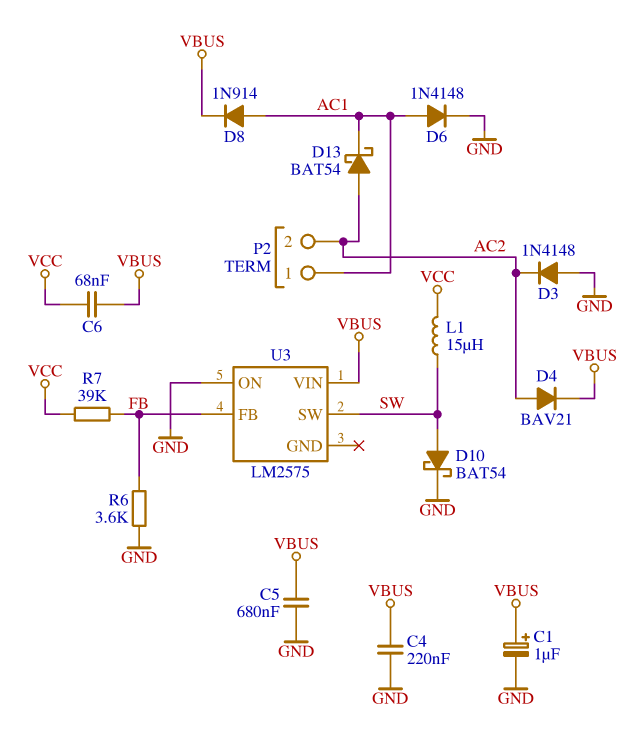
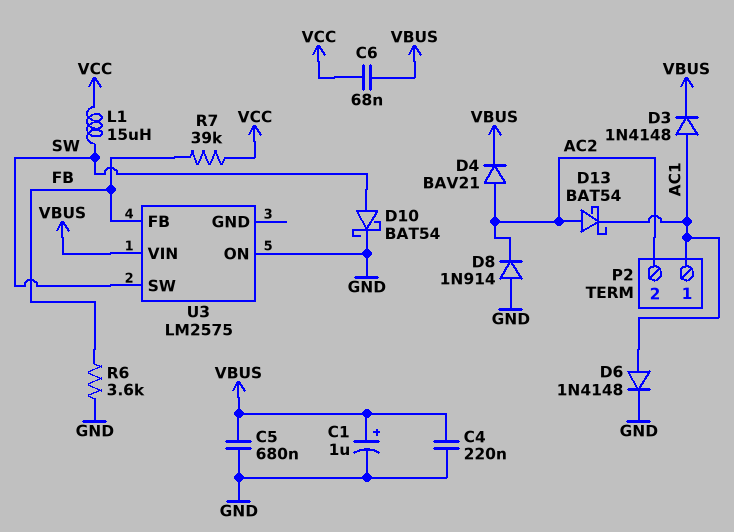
D3: diode 1N4148 (A GND, K AC2) -> diode 1N4148 (A AC1, K VBUS)
D8: diode 1N914 (A AC1, K VBUS) -> diode 1N914 (A GND, K AC2)

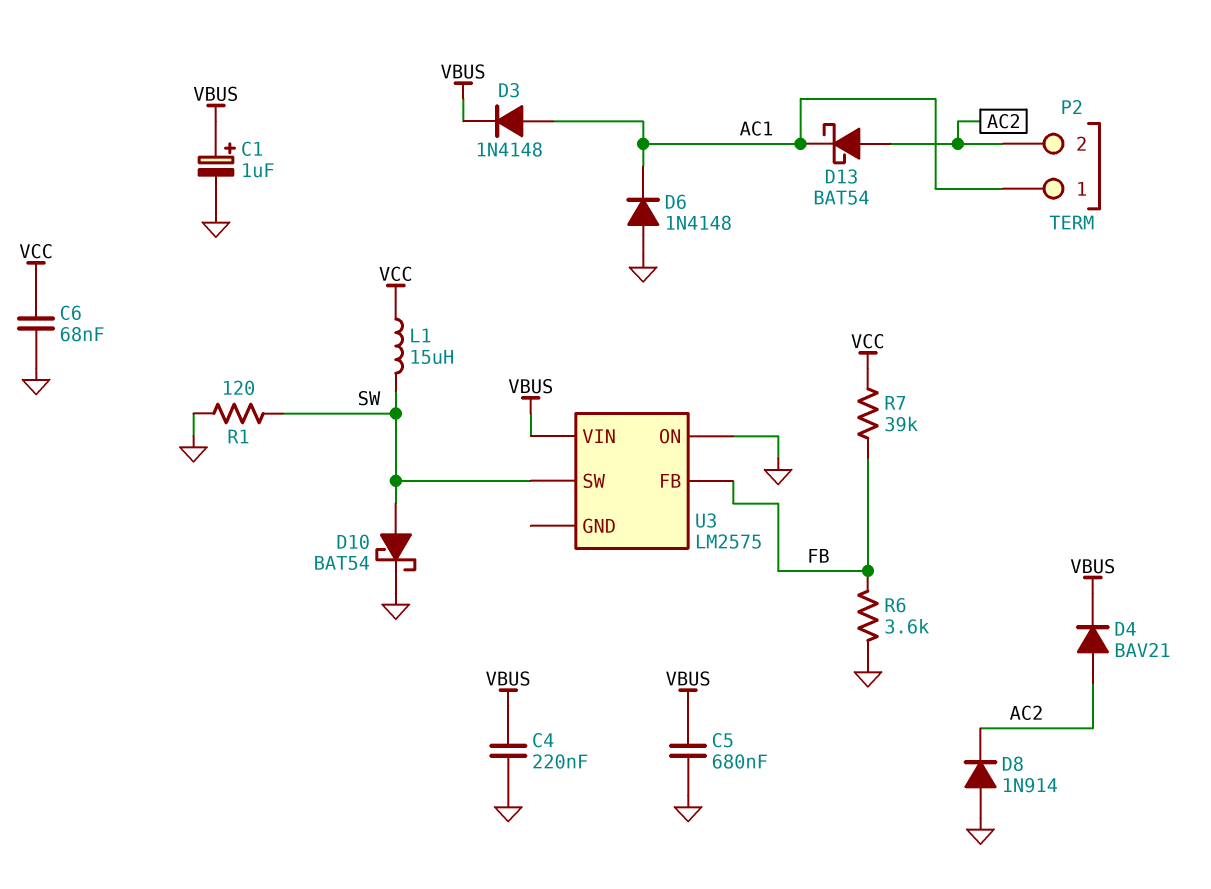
C6: 68nF (VBUS, VCC) -> 68nF (GND, VCC)
D6: diode 1N4148 (A AC1, K GND) -> diode 1N4148 (A GND, K AC1)
R1: none -> 120 (GND, SW)

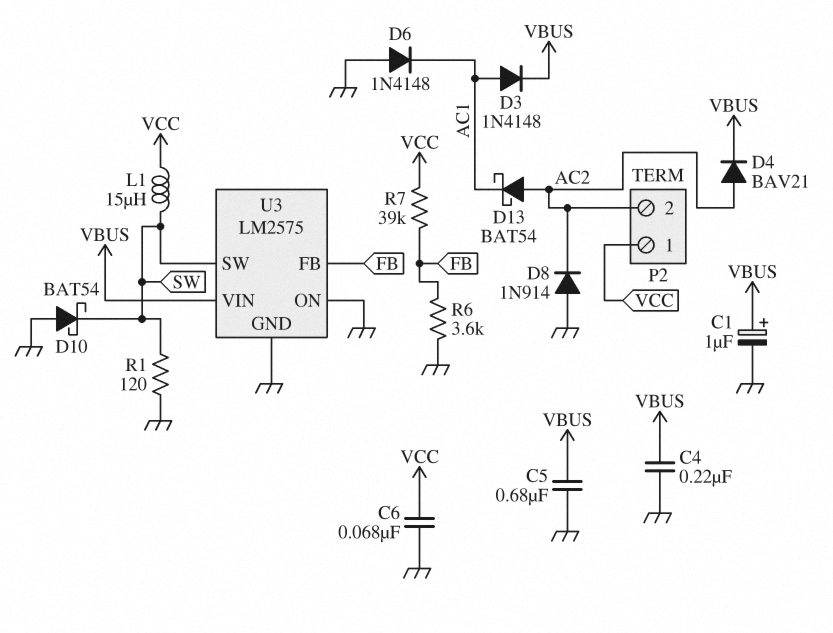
D10: schottky BAT54 (A SW, K GND) -> schottky BAT54 (A GND, K SW)
P2 pin 1: AC1 -> VCC
U3 pin GND: none -> GND

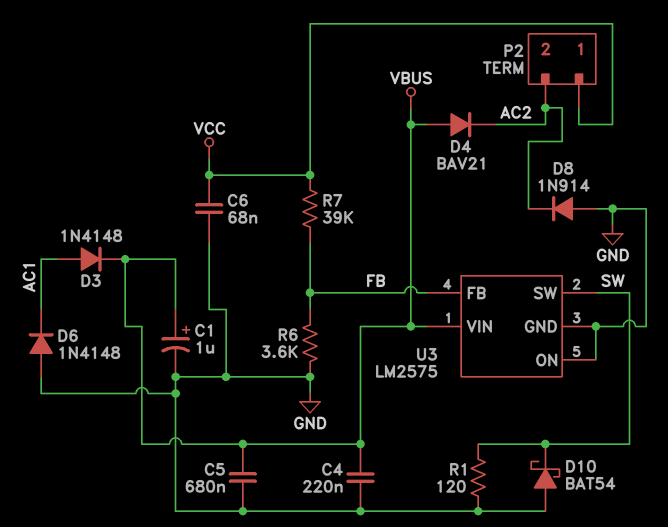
D4: diode BAV21 (A AC2, K VBUS) -> diode BAV21 (A VBUS, K AC2)
D13: schottky BAT54 (A AC2, K AC1) -> none
L1: 15uH (SW, VCC) -> none

